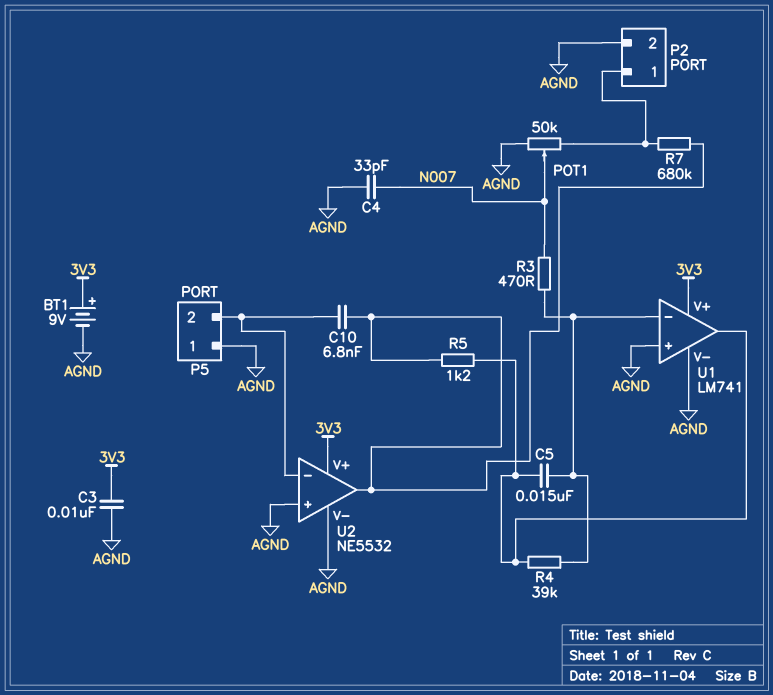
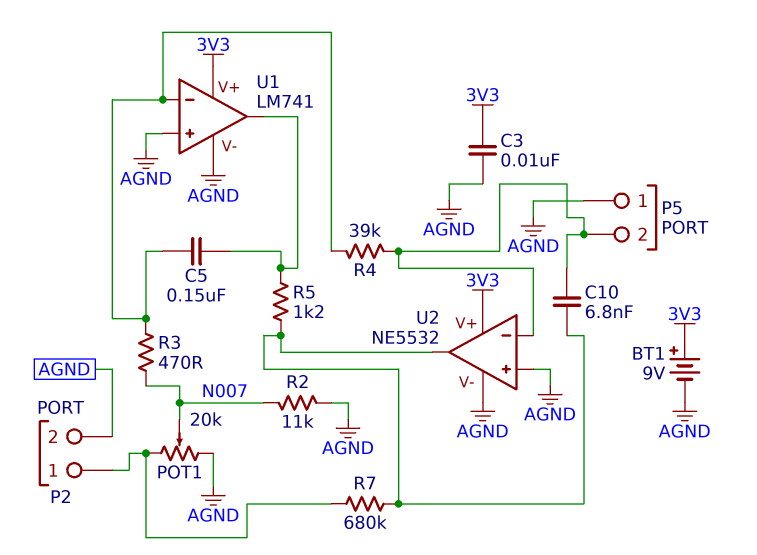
C4: 33pF (AGND, N007) -> none
C5: 15nF (U1/in-, U1/out) -> 150nF (U1/in-, U1/out)
POT1: 50k (AGND, P2/1, wiper N007) -> 20k (AGND, P2/1, wiper N007)
R2: none -> 11k (AGND, N007)
R4: 39k (U1/in-, U1/out) -> 39k (P5/2, U1/in-)

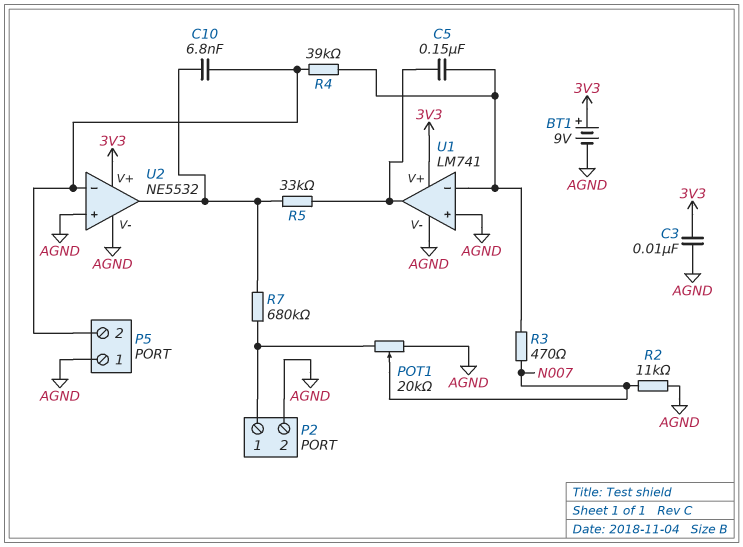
R5: 1.2k (U1/out, U2/out) -> 33k (U1/out, U2/out)

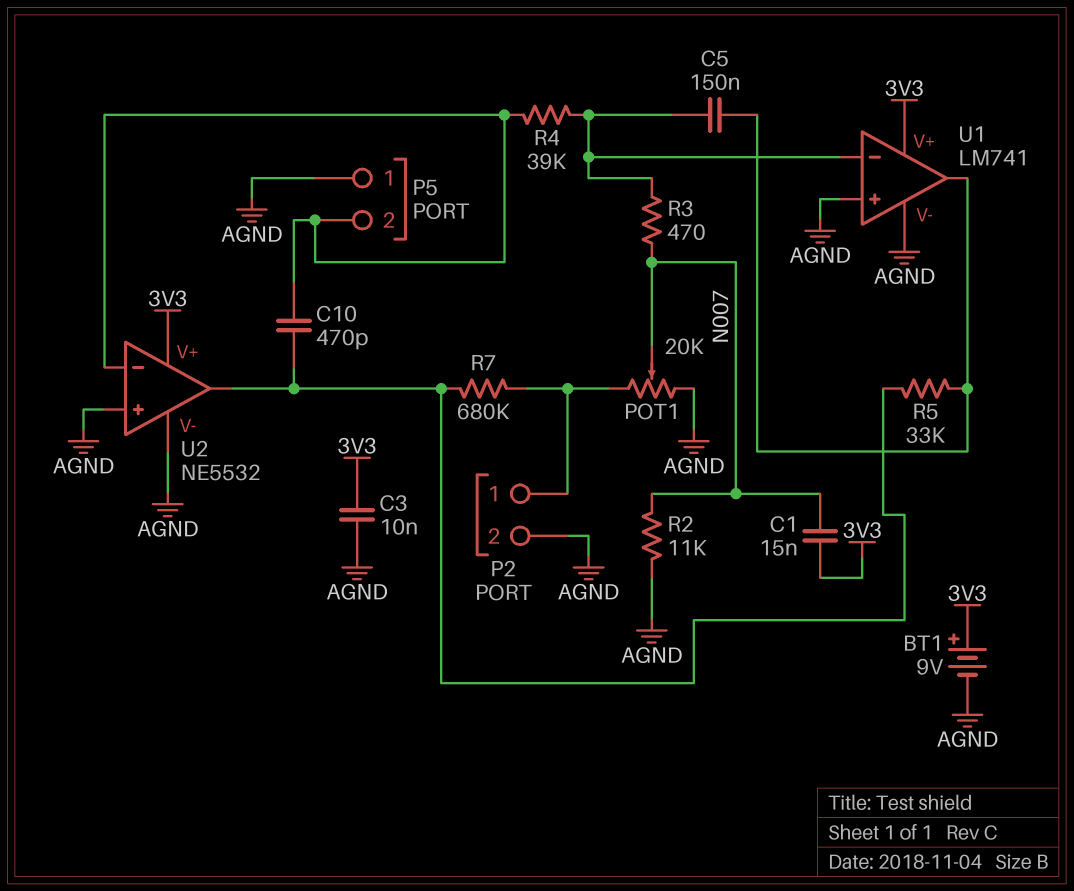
C1: none -> 15nF (3V3, N007)
C10: 6.8nF (P5/2, U2/out) -> 470pF (P5/2, U2/out)

